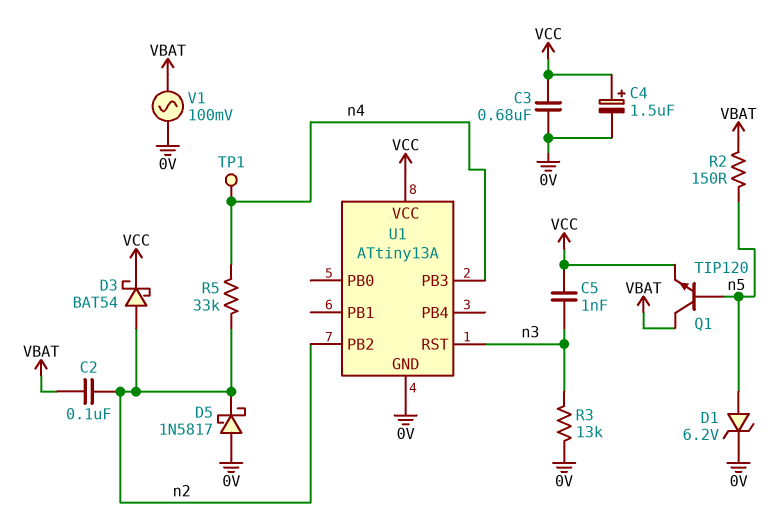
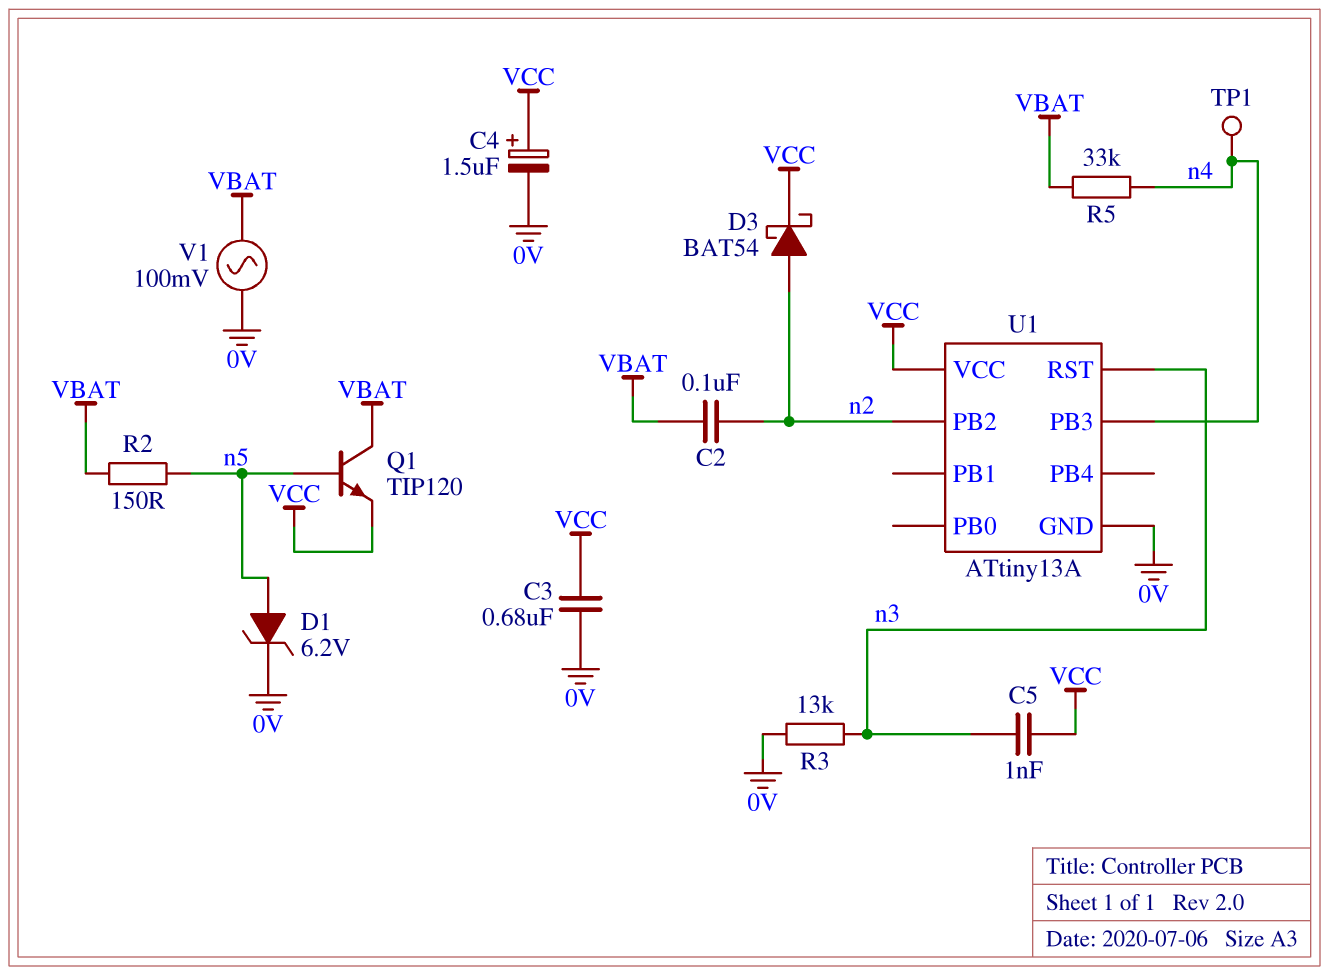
D5: schottky 1N5817 (A 0V, K n2) -> none
R5: 33k (n2, n4) -> 33k (VBAT, n4)

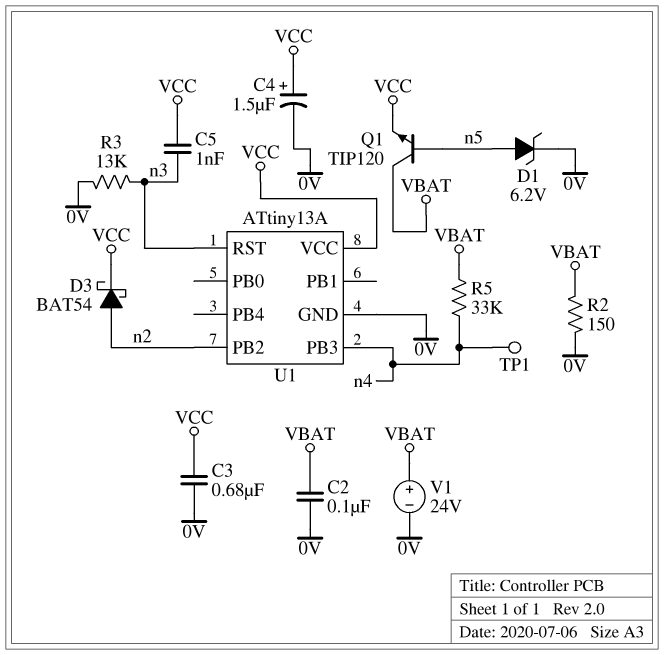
C2: 100nF (VBAT, n2) -> 100nF (0V, VBAT)
R2: 150 (VBAT, n5) -> 150 (0V, VBAT)
V1: AC 100mV (0V, VBAT) -> 24V (plus VBAT, minus 0V)

